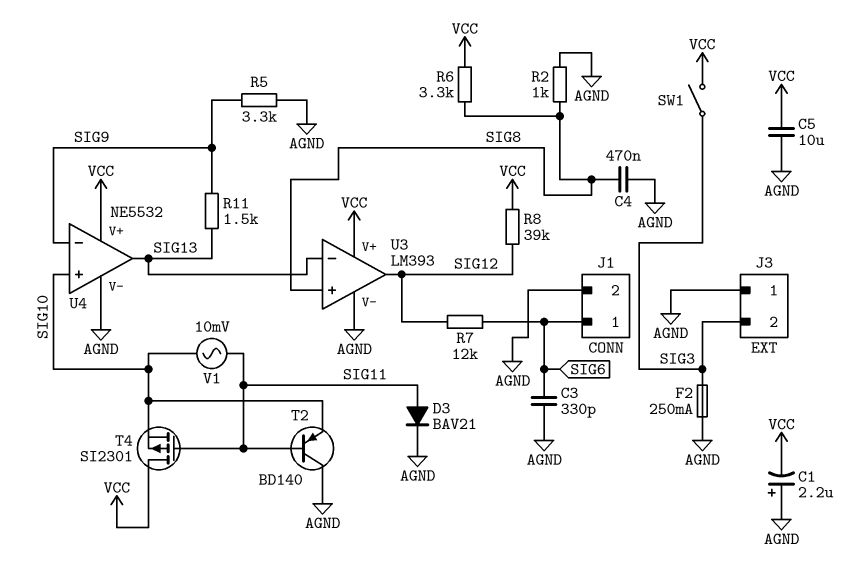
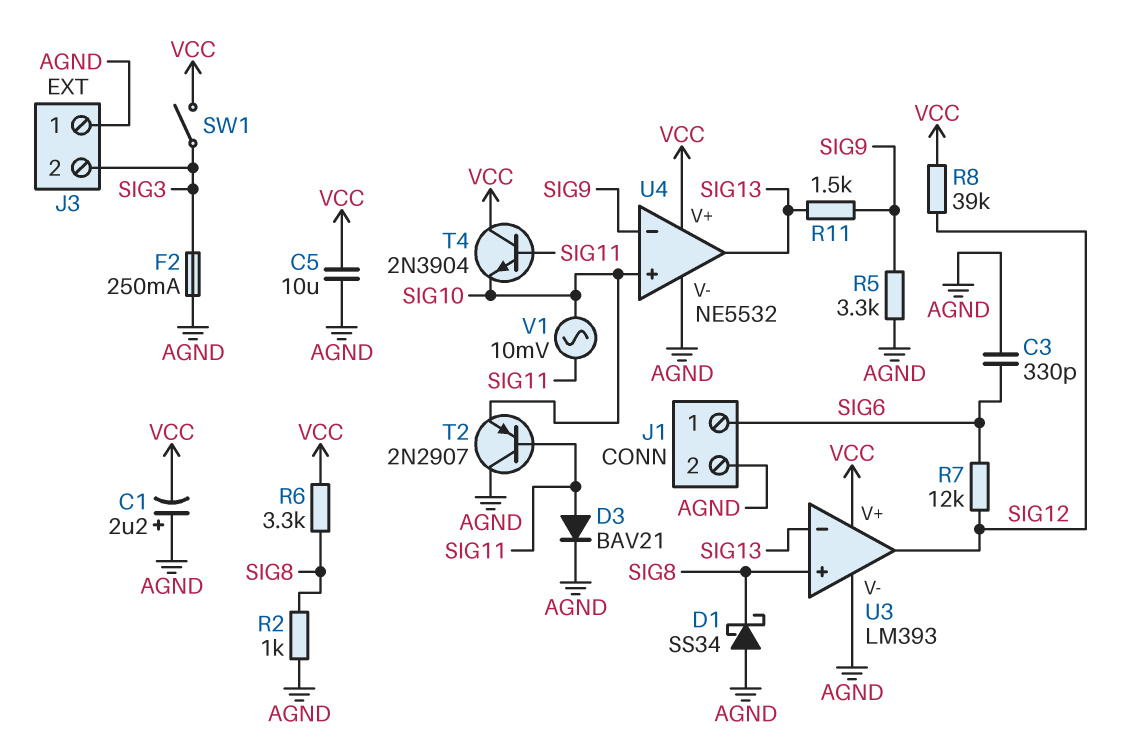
C4: 470nF (AGND, SIG8) -> none
D1: none -> schottky SS34 (A AGND, K SIG8)
T2: PNP BD140 (B SIG11, C AGND, E SIG10) -> PNP 2N2907 (B SIG11, C AGND, E SIG10)
T4: PMOS SI2301 (G SIG11, D VCC, S SIG10) -> NPN 2N3904 (B SIG11, C VCC, E SIG10)

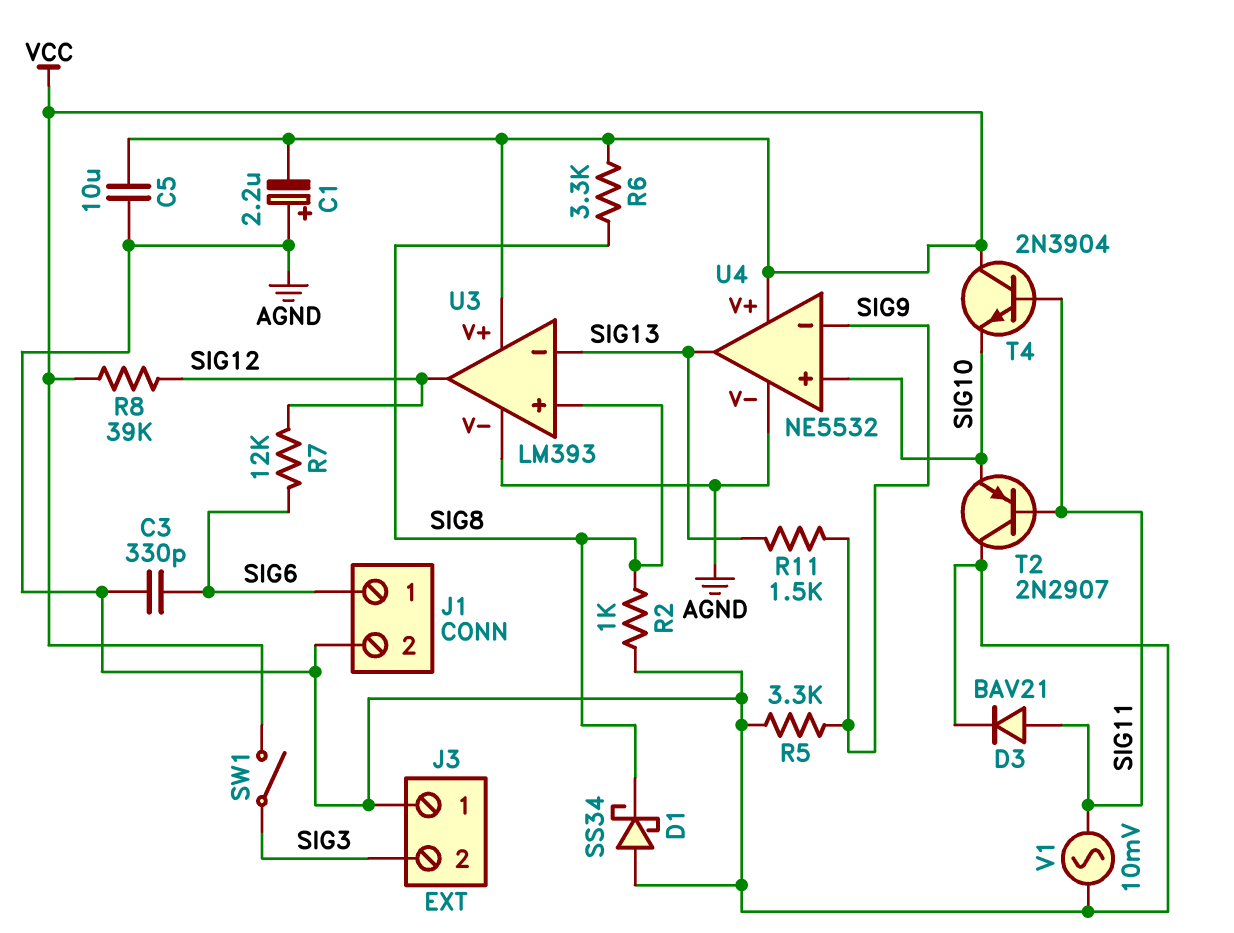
F2: 250mA (AGND, SIG3) -> none
V1: AC 10mV (SIG10, SIG11) -> AC 10mV (AGND, SIG11)

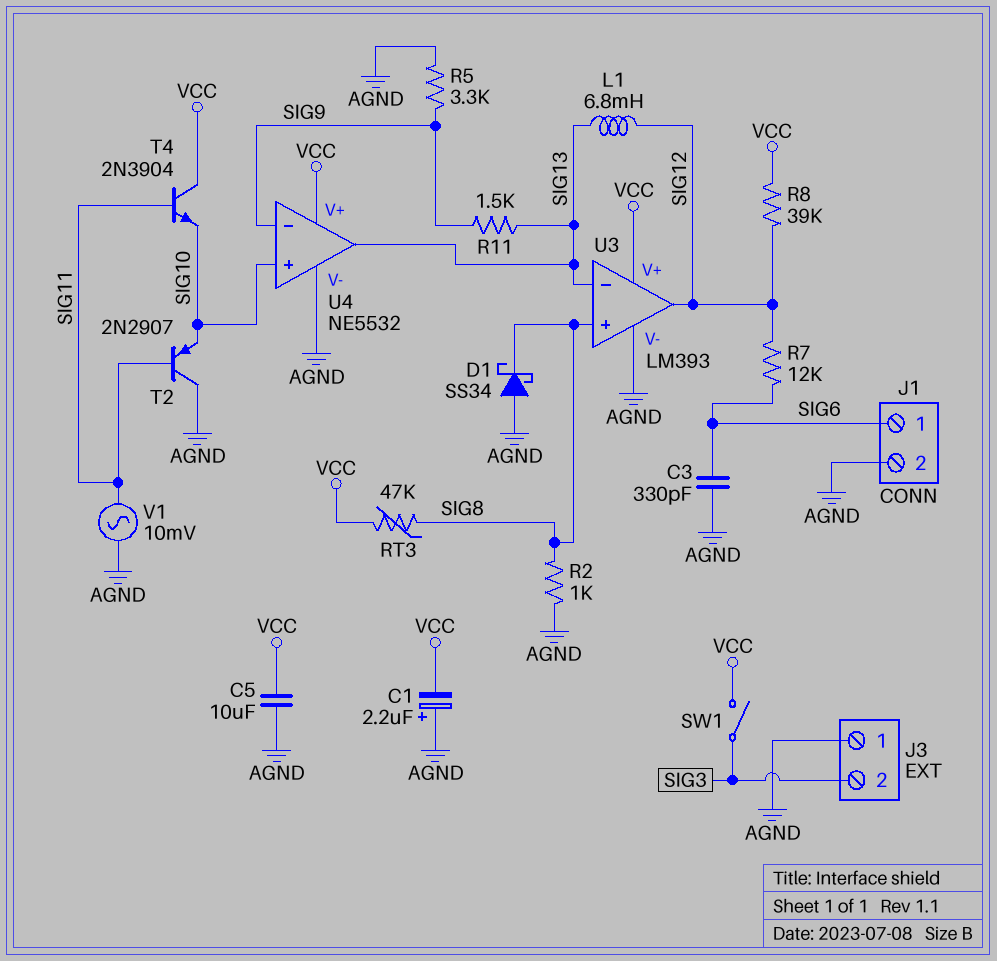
D3: diode BAV21 (A SIG11, K AGND) -> none
L1: none -> 6.8mH (SIG12, SIG13)
R6: 3.3k (SIG8, VCC) -> none
RT3: none -> 47k (SIG8, VCC)

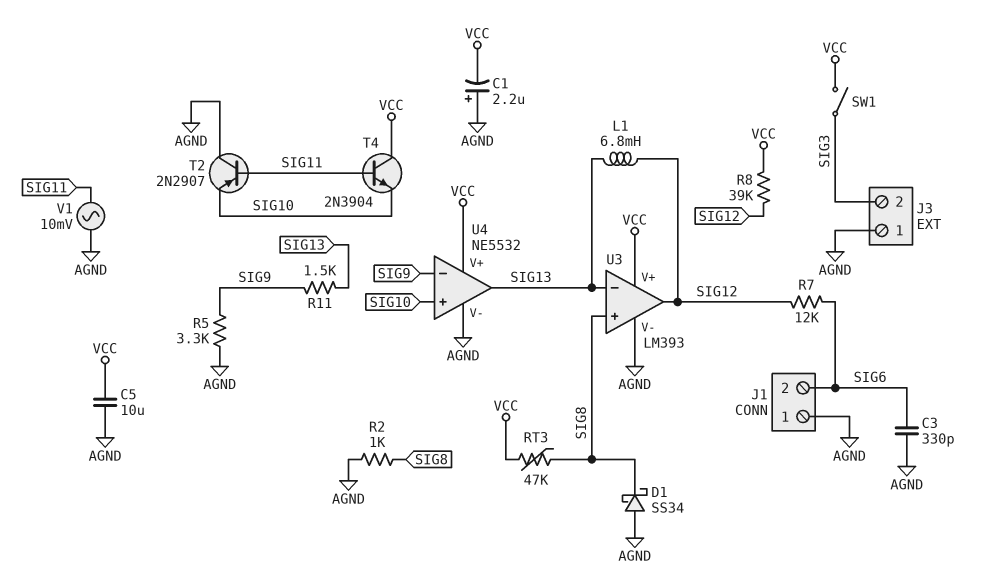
J1 pin 1: SIG6 -> AGND
J1 pin 2: AGND -> SIG6

